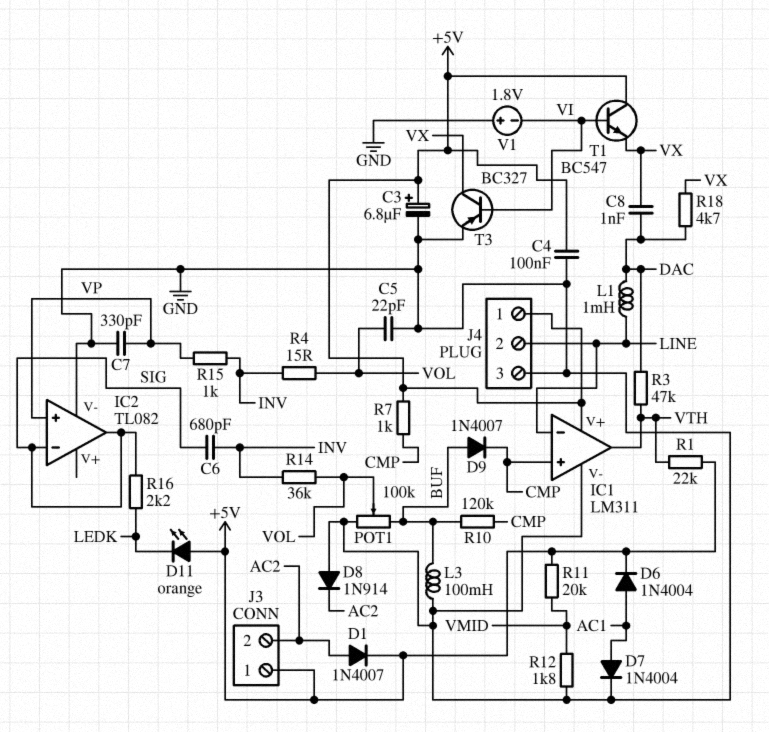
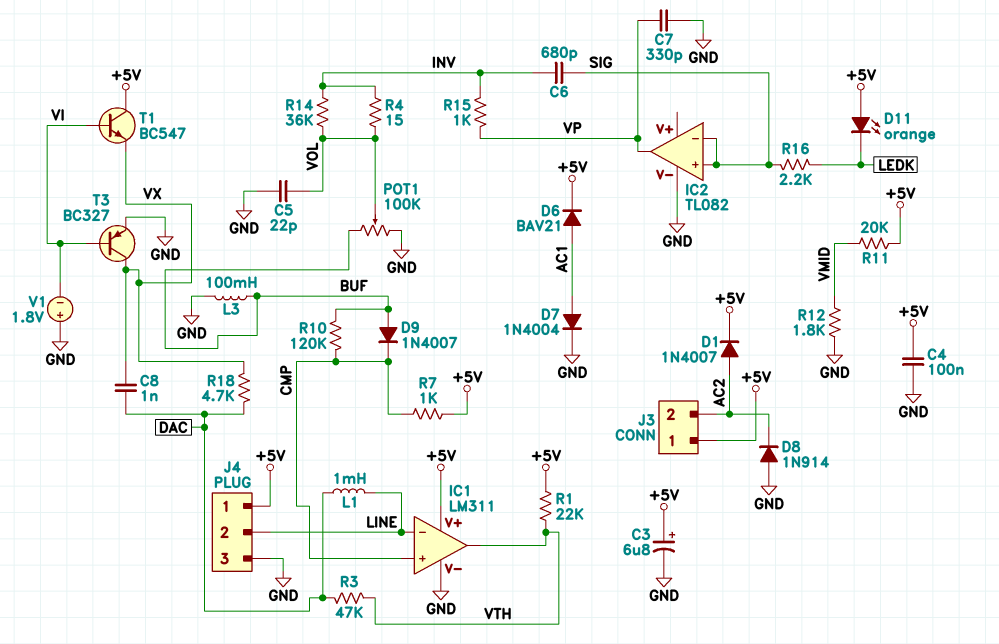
D6: diode 1N4004 (A AC1, K +5V) -> diode BAV21 (A AC1, K +5V)
IC2 pin in+: VP -> SIG
IC2 pin out: SIG -> VP

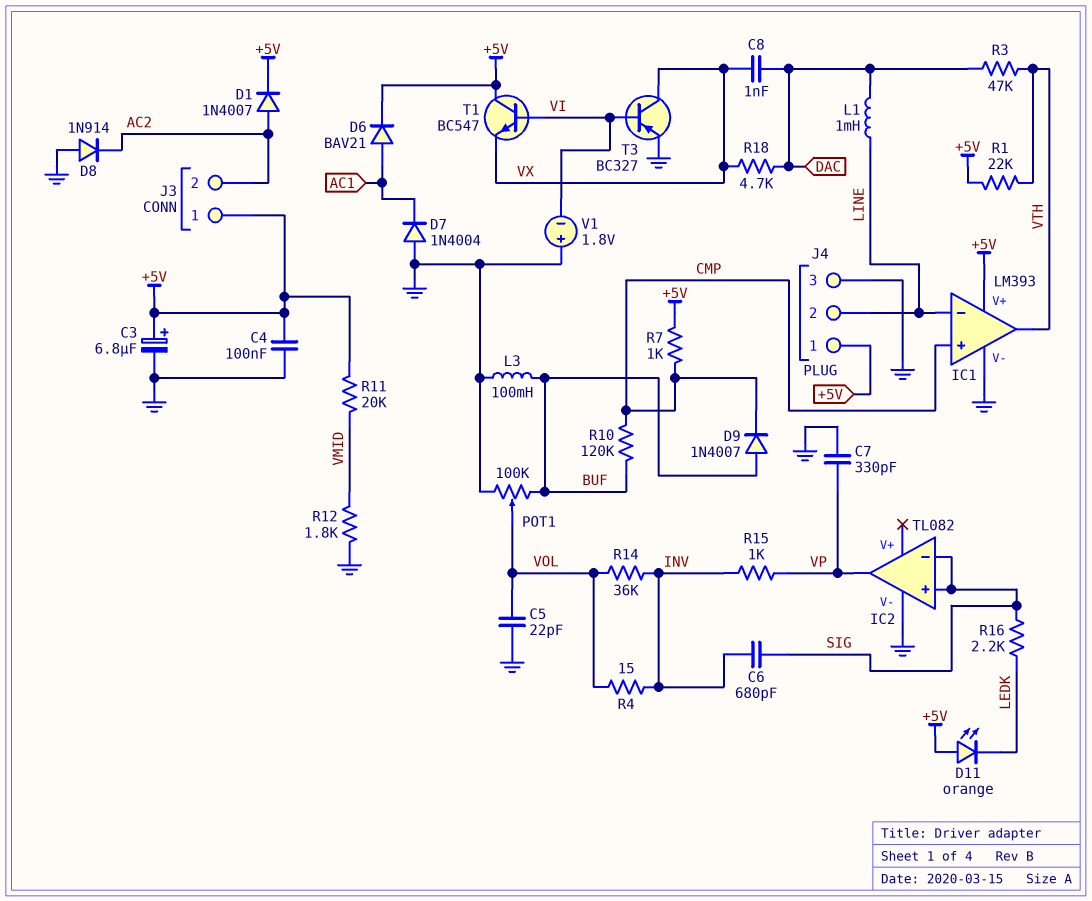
D7: diode 1N4004 (A AC1, K GND) -> diode 1N4004 (A GND, K AC1)
IC1: LM311 -> LM393

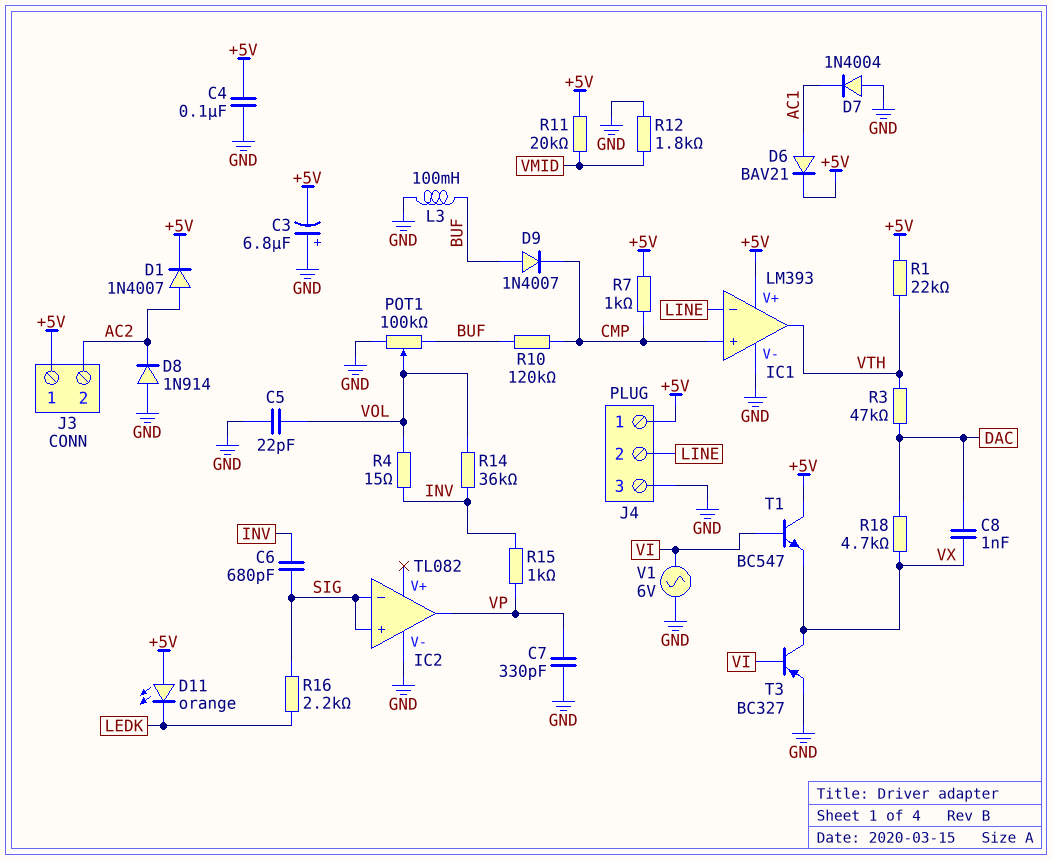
C3: 6.8uF (plus +5V, minus GND) -> 6.8uF (plus GND, minus +5V)
L1: 1mH (DAC, LINE) -> none
V1: 1.8V (plus GND, minus VI) -> AC 6V (GND, VI)

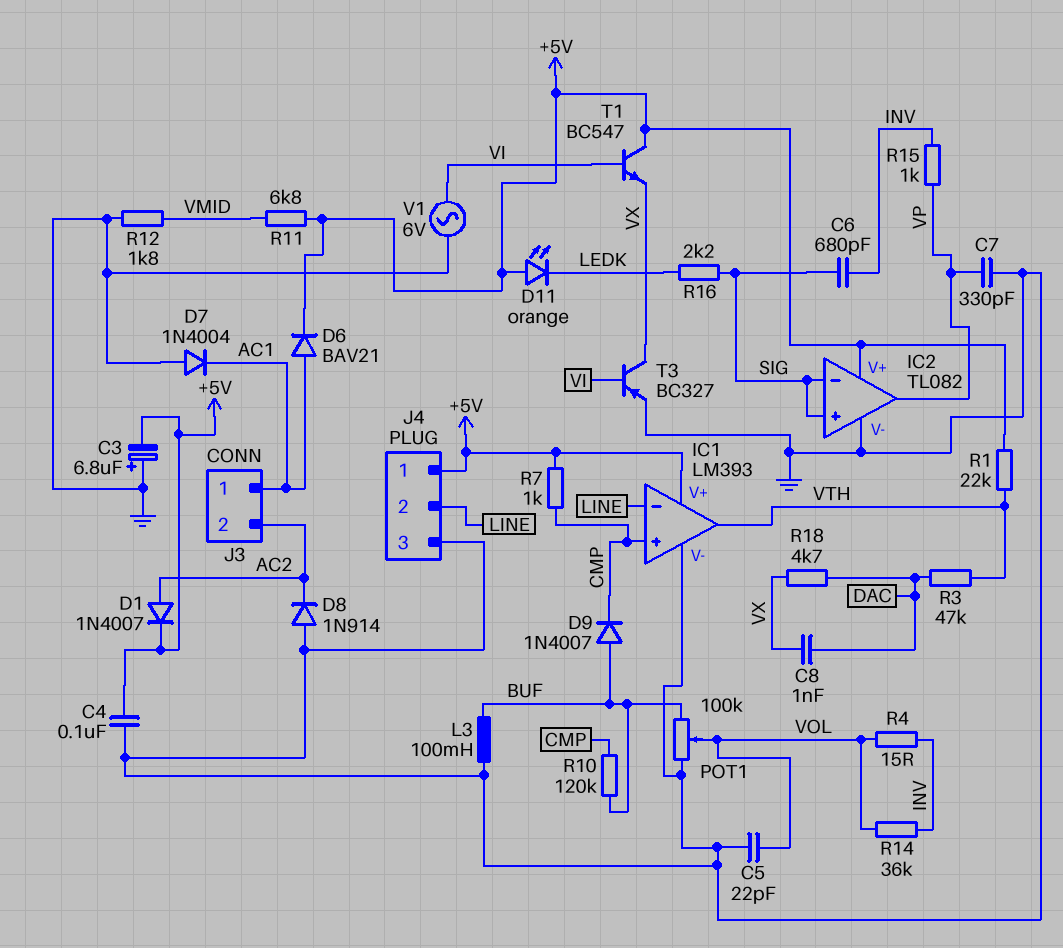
IC2 pin V+: none -> +5V
J3 pin 1: +5V -> AC1
R11: 20k (+5V, VMID) -> 6.8k (+5V, VMID)

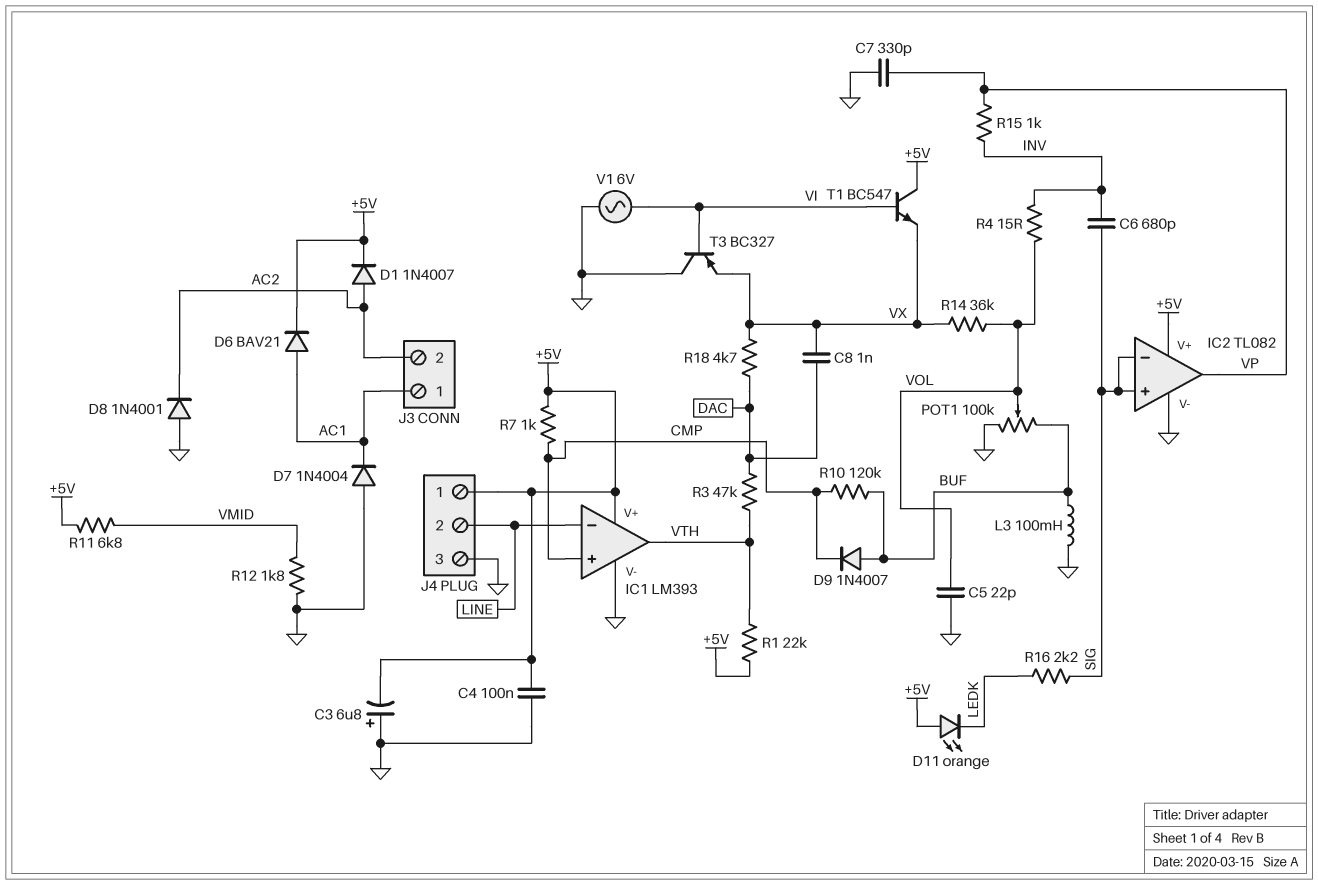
D8: diode 1N914 (A GND, K AC2) -> diode 1N4001 (A GND, K AC2)
R14: 36k (INV, VOL) -> 36k (VOL, VX)
T3: PNP BC327 (B VI, C VX, E GND) -> PNP BC327 (B VI, C GND, E VX)

